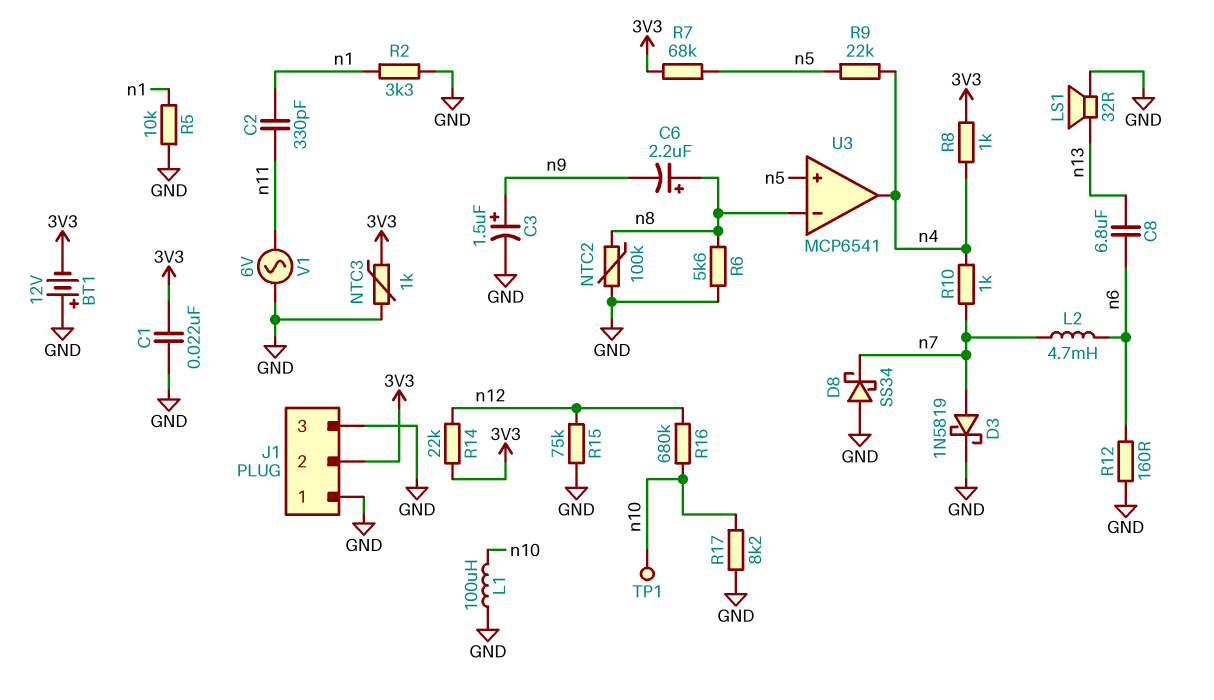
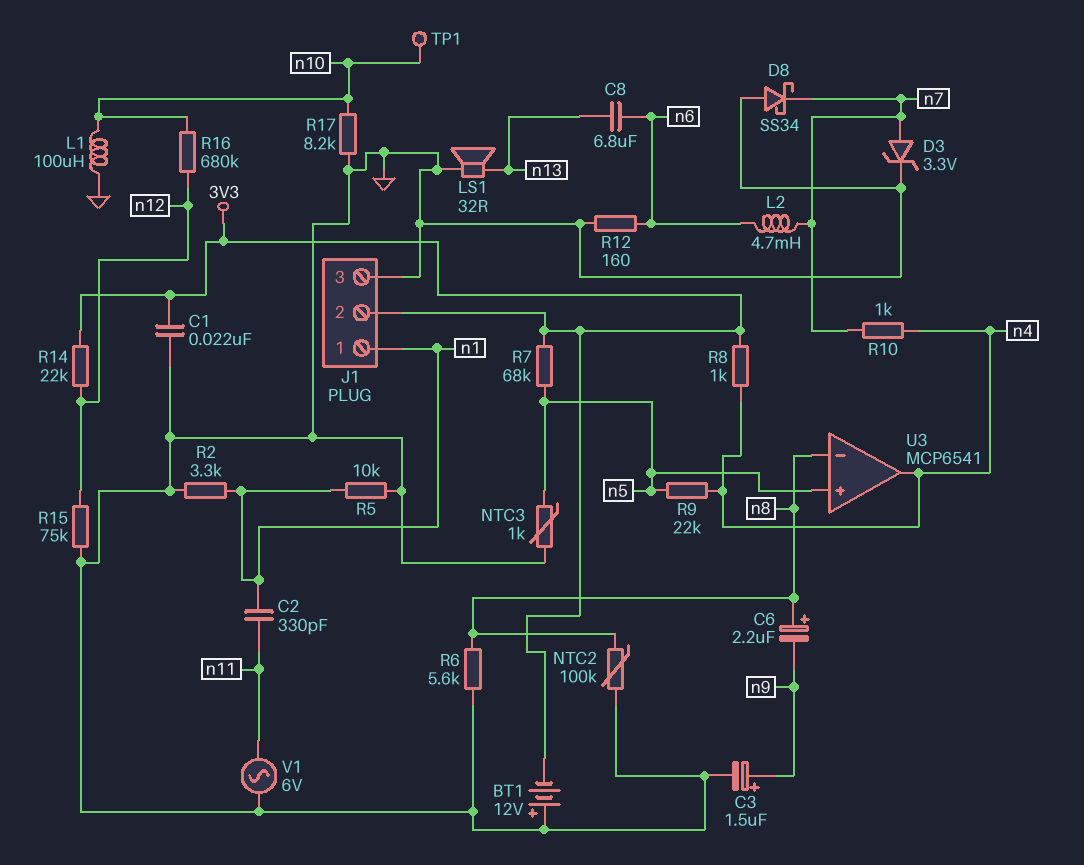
D3: schottky 1N5819 (A n7, K GND) -> zener 3.3V (A n7, K GND)
J1 pin 1: GND -> n1
NTC3: 1k (3V3, GND) -> 1k (GND, n5)

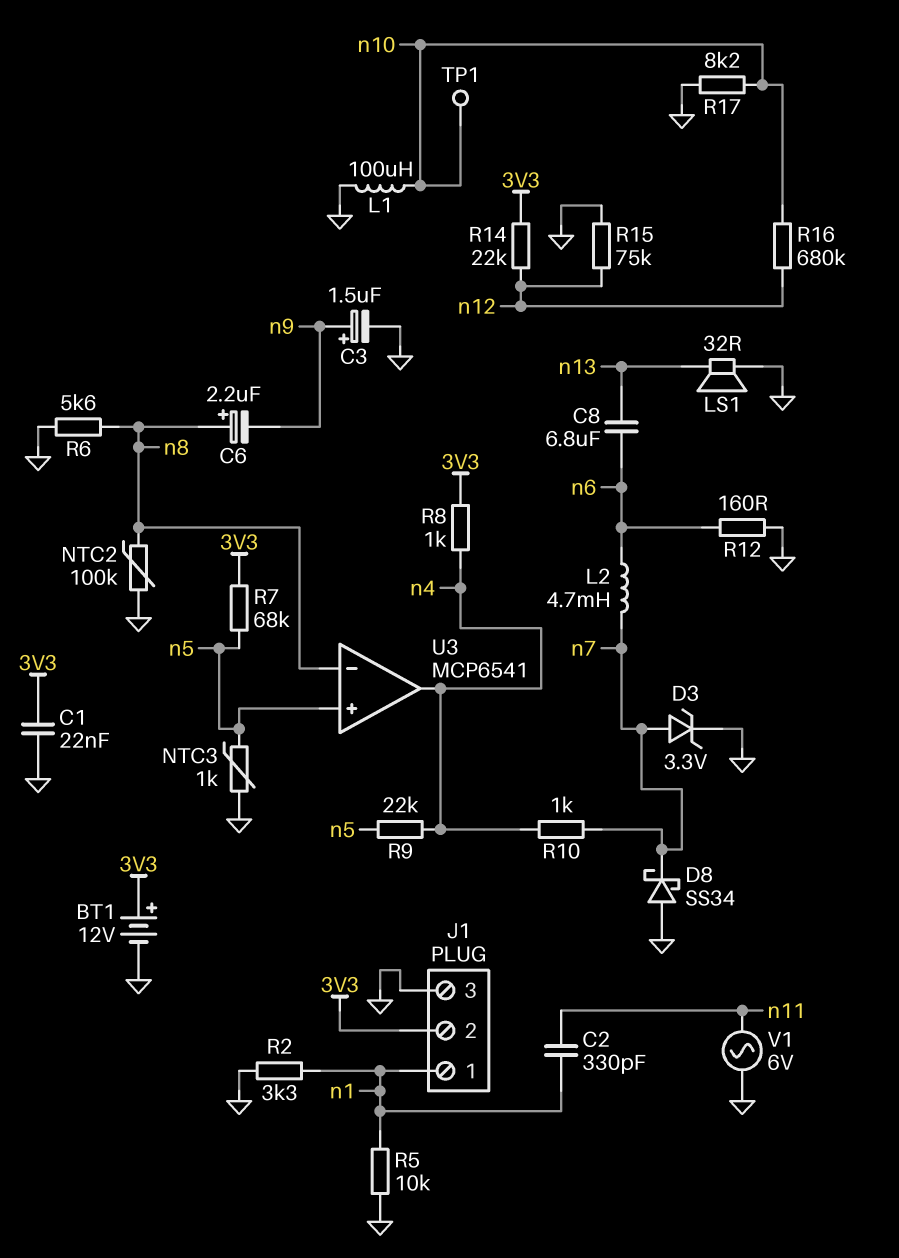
BT1: 12V (plus GND, minus 3V3) -> 12V (plus 3V3, minus GND)

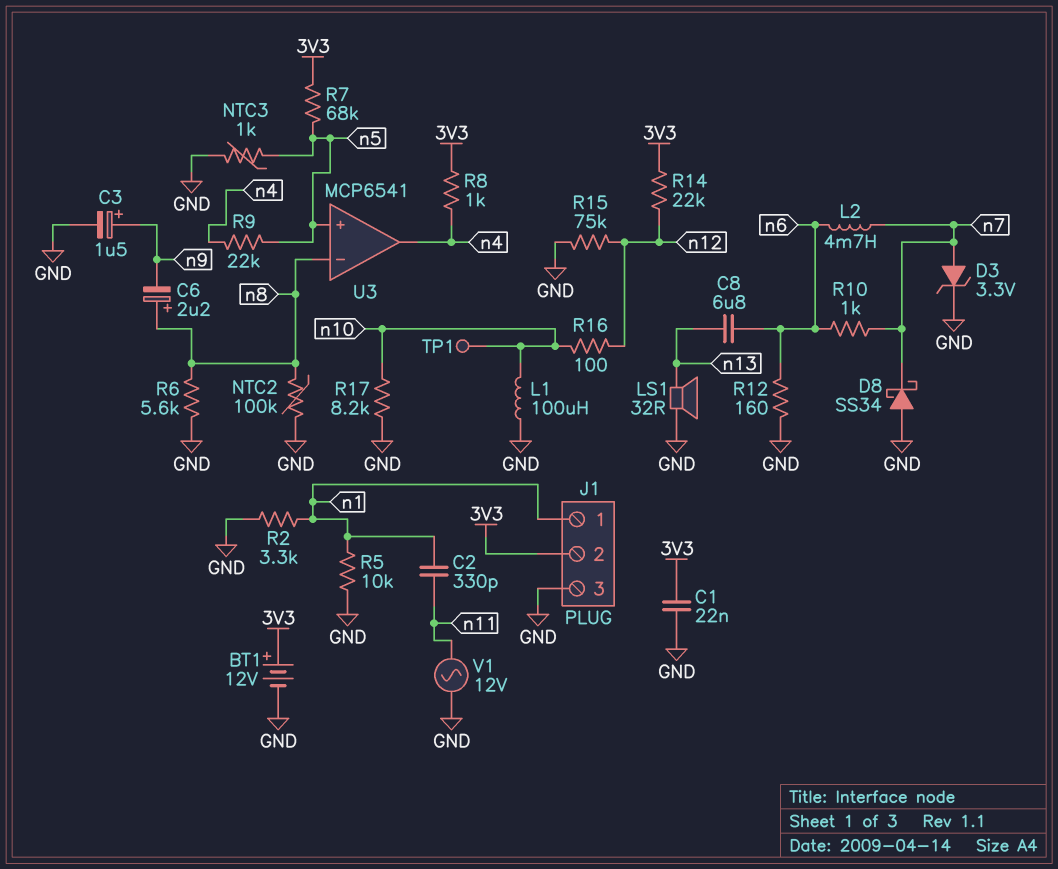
R10: 1k (n4, n7) -> 1k (n6, n7)
R16: 680k (n10, n12) -> 100 (n10, n12)
V1: AC 6V (GND, n11) -> AC 12V (GND, n11)

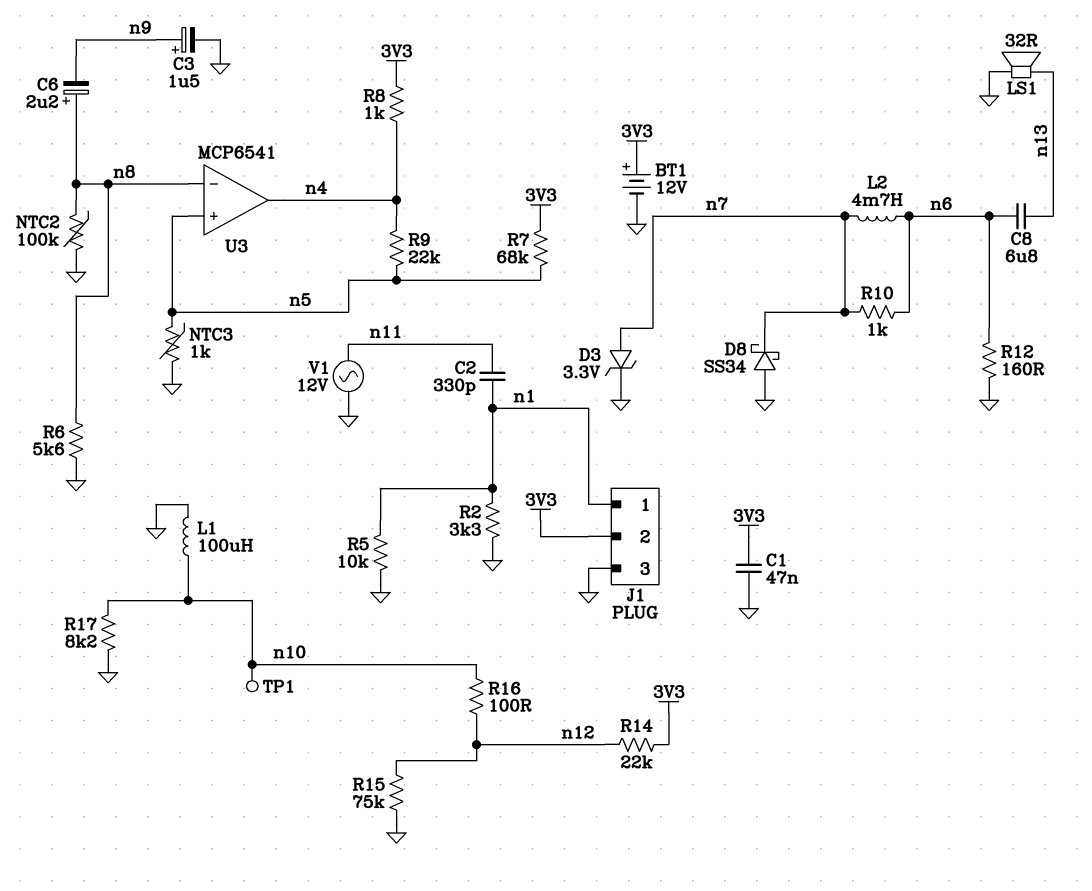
C1: 22nF (3V3, GND) -> 47nF (3V3, GND)

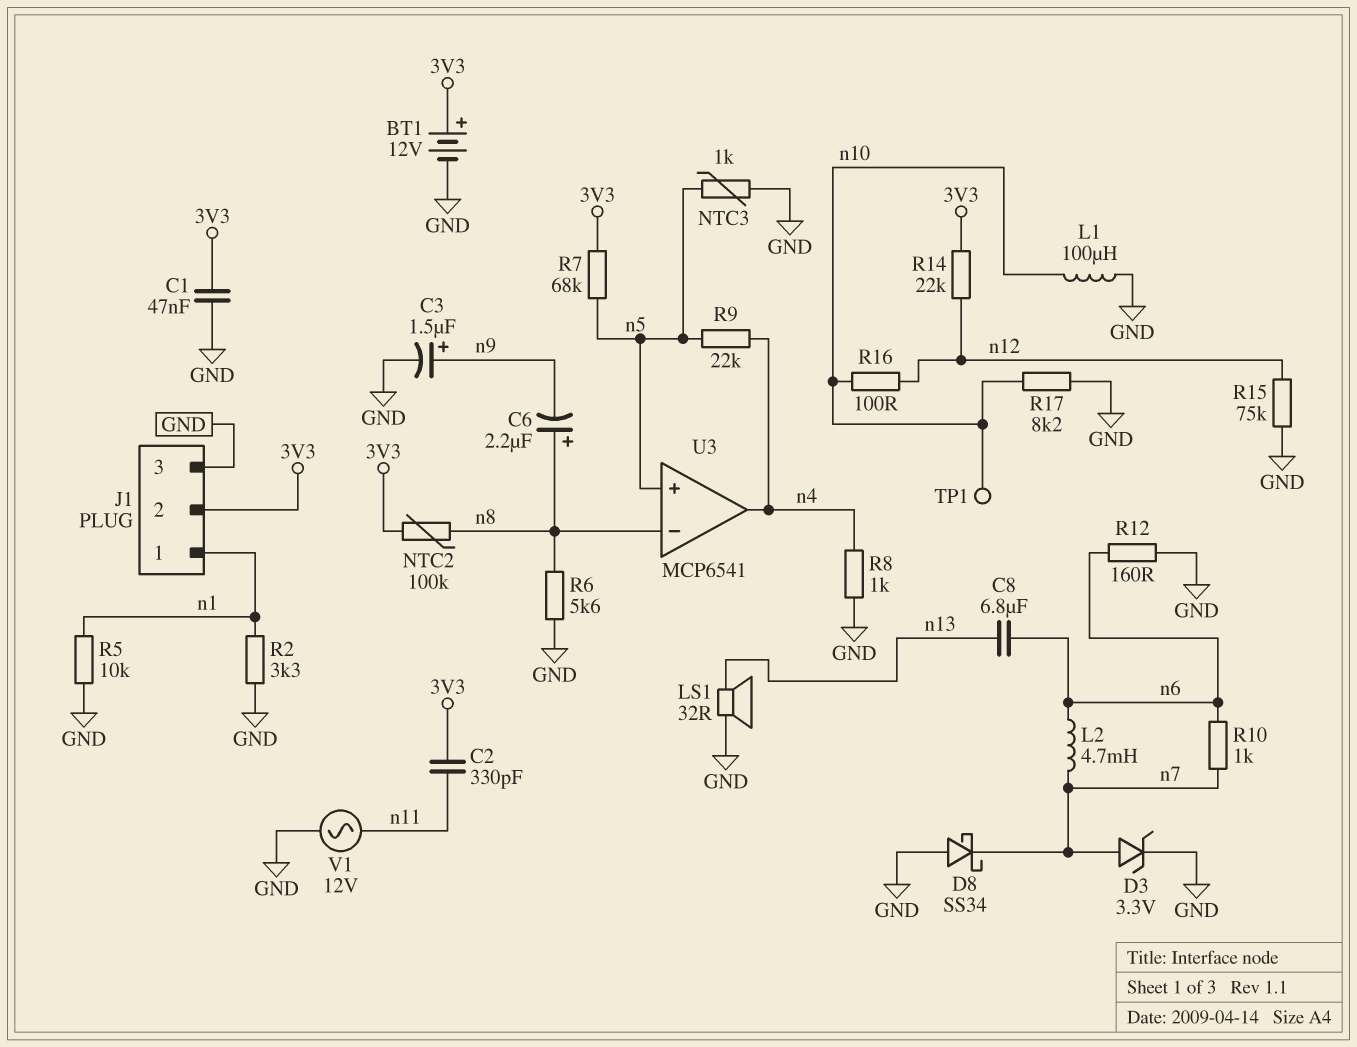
C2: 330pF (n1, n11) -> 330pF (3V3, n11)
NTC2: 100k (GND, n8) -> 100k (3V3, n8)
R8: 1k (3V3, n4) -> 1k (GND, n4)

